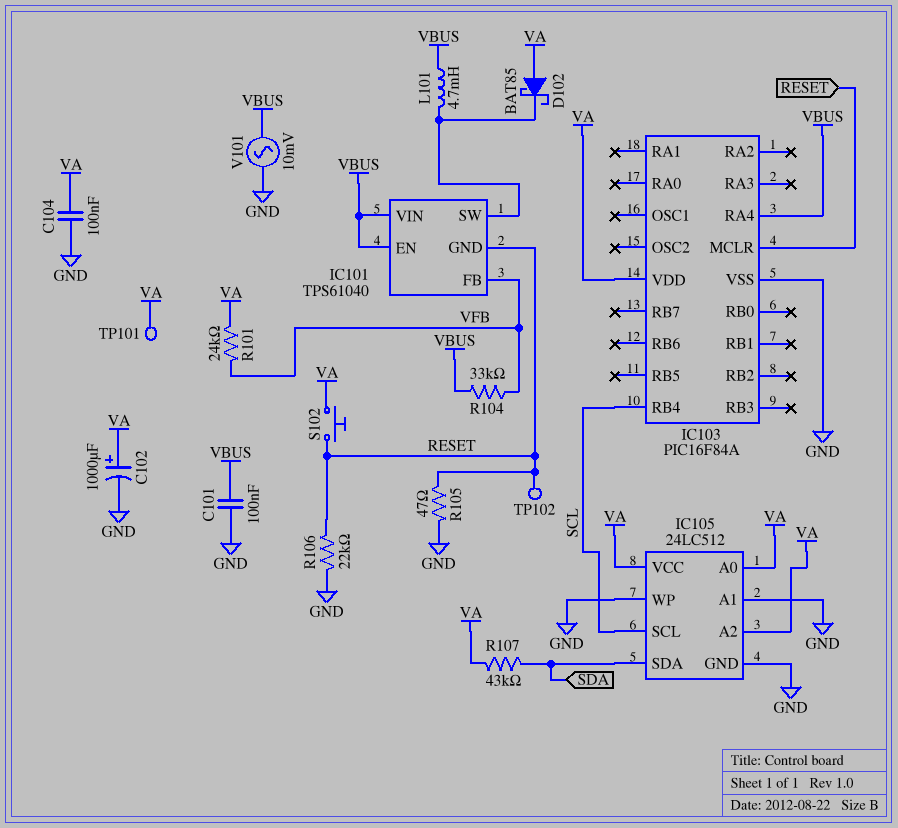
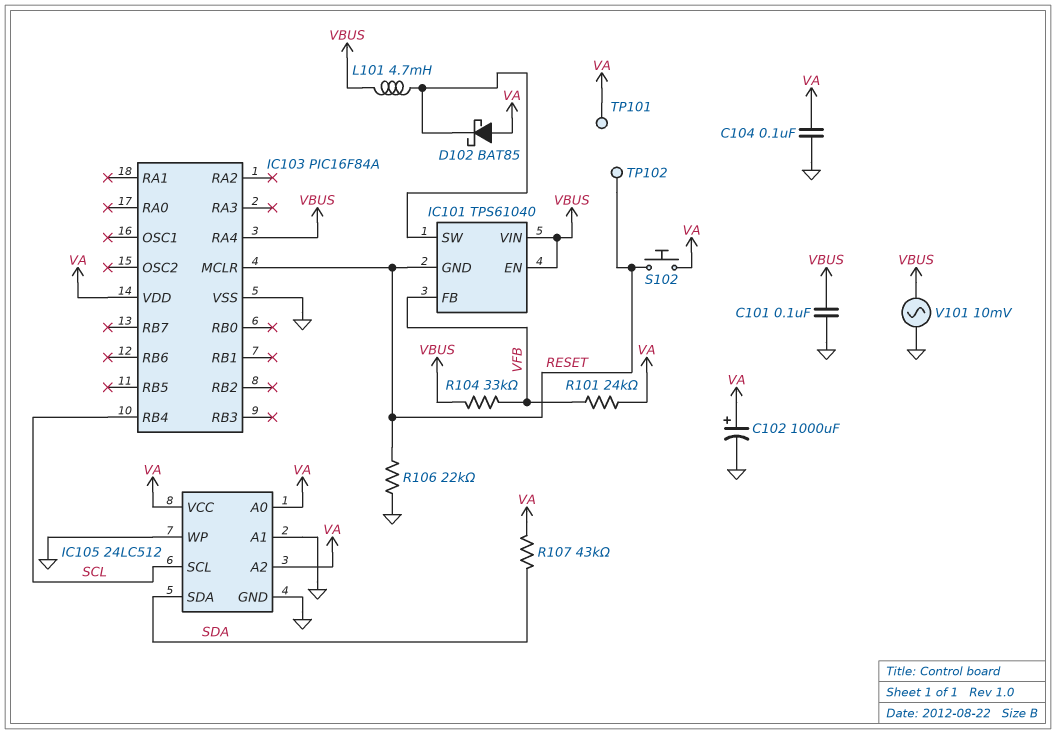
R105: 47 (GND, RESET) -> none

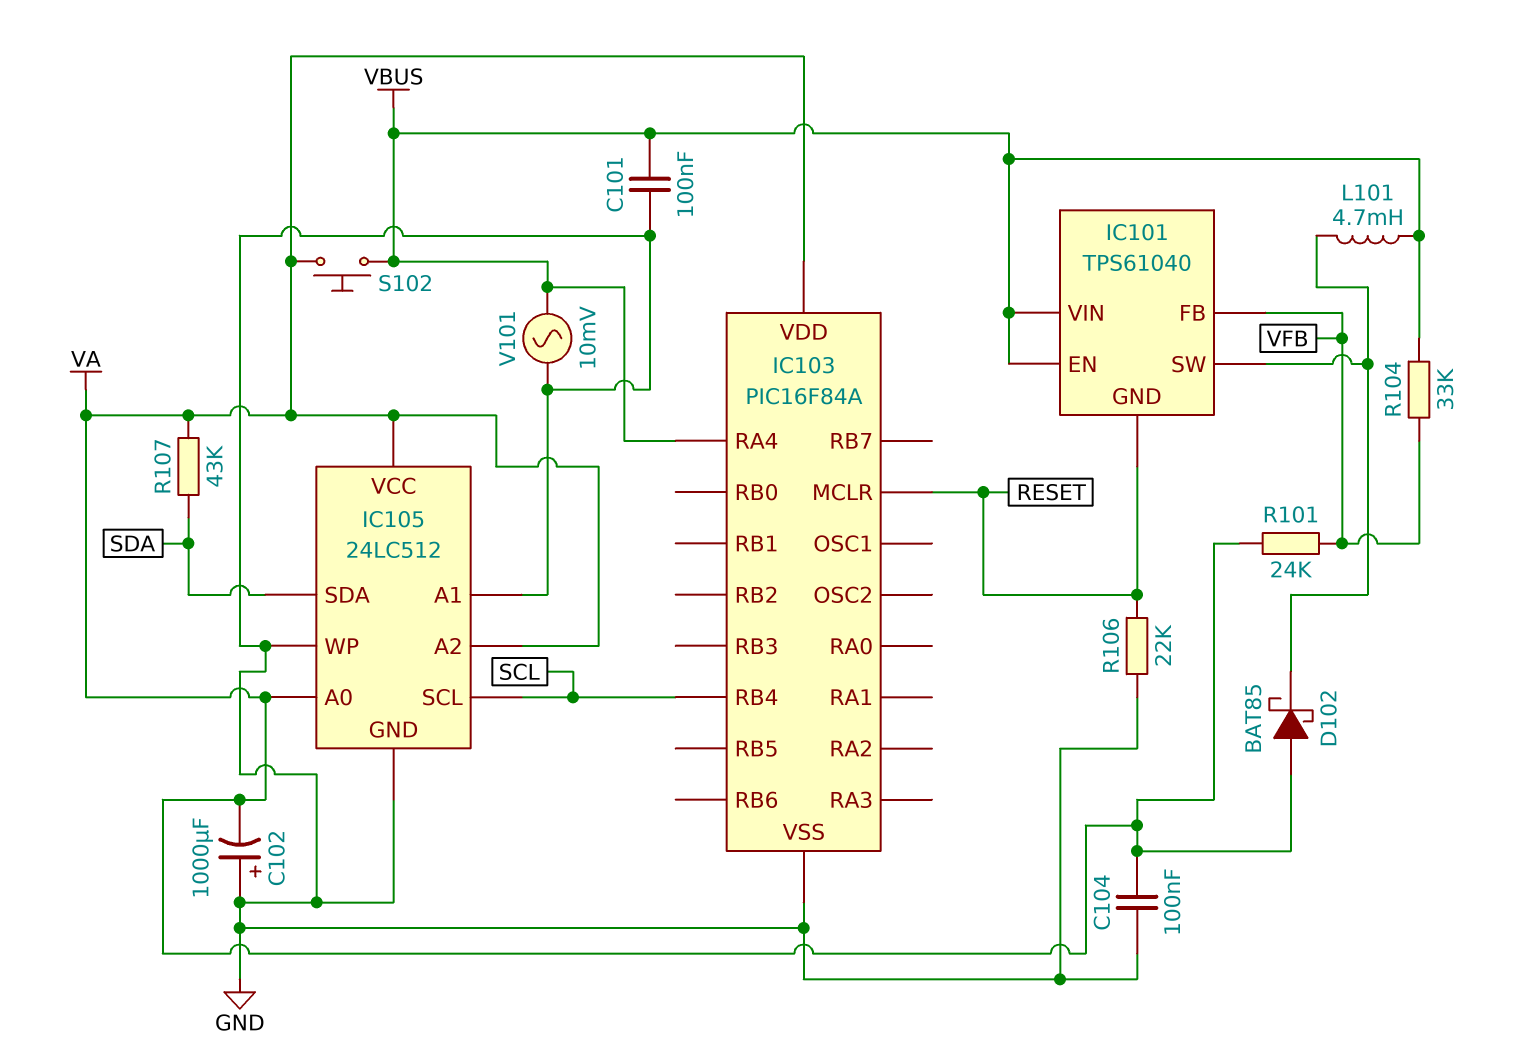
C102: 1000uF (plus VA, minus GND) -> 1000uF (plus GND, minus VA)
S102: button (RESET, VA) -> button (VA, VBUS)
TP101: test point (VA) -> none
TP102: test point (RESET) -> none

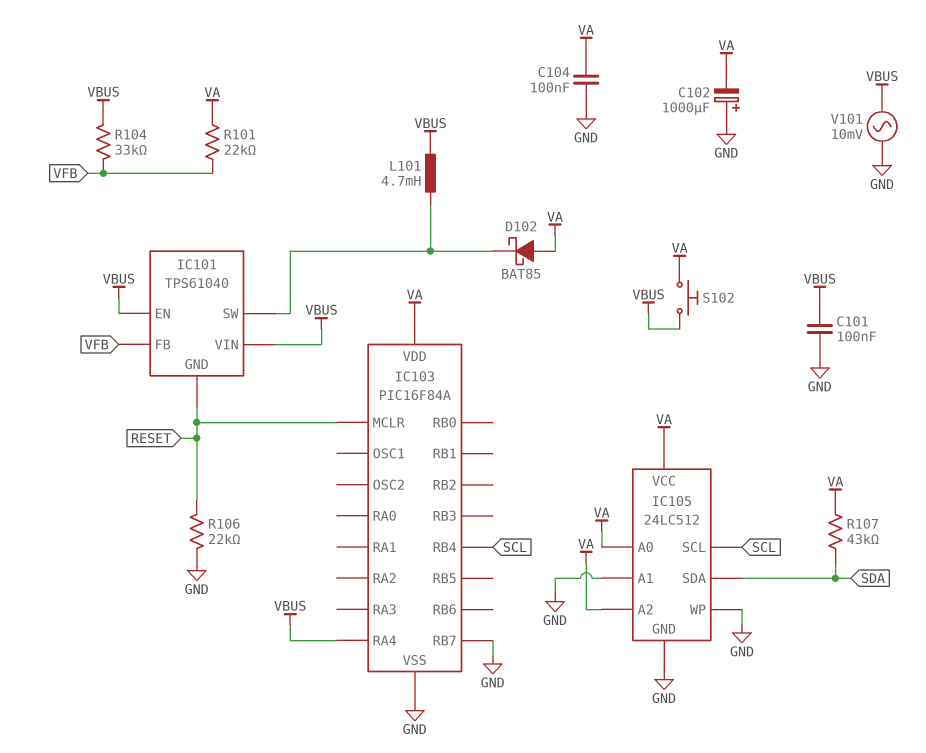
IC103 pin RB7: none -> GND
R101: 24k (VA, VFB) -> 22k (VA, VFB)

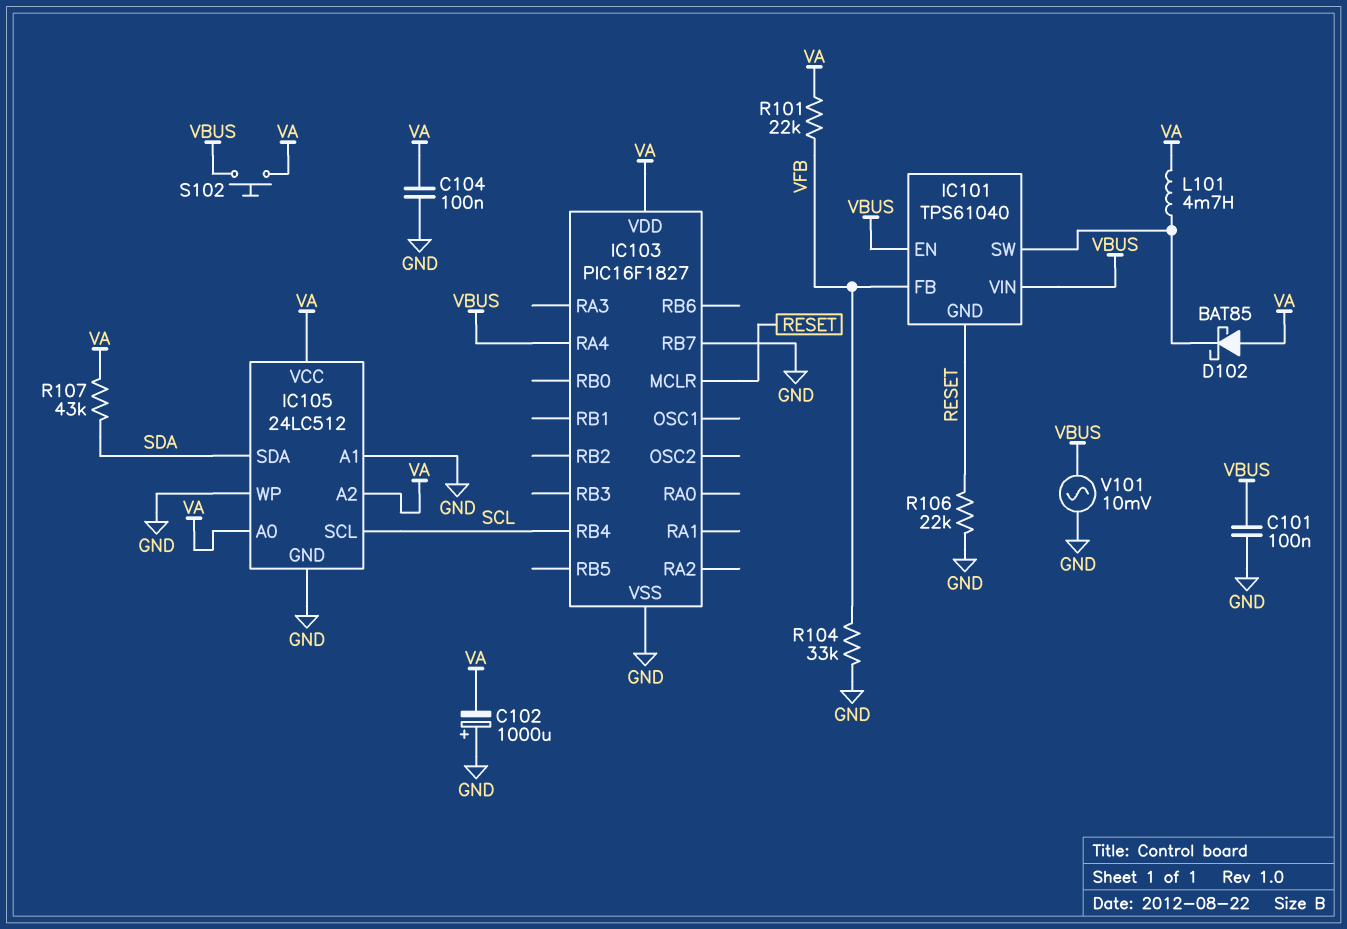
IC103: PIC16F84A -> PIC16F1827
L101: 4.7mH (IC101/SW, VBUS) -> 4.7mH (IC101/SW, VA)
R104: 33k (VBUS, VFB) -> 33k (GND, VFB)

